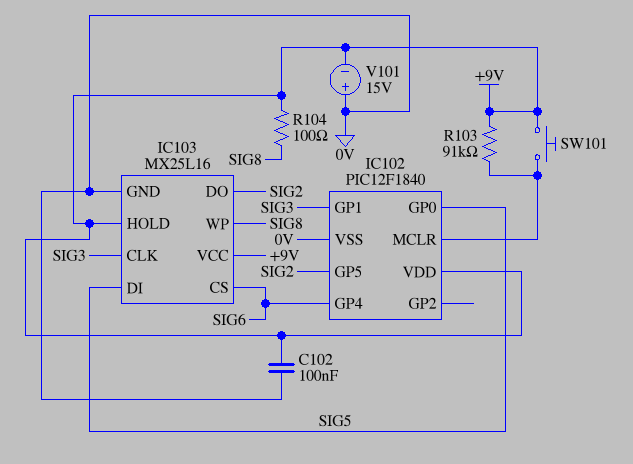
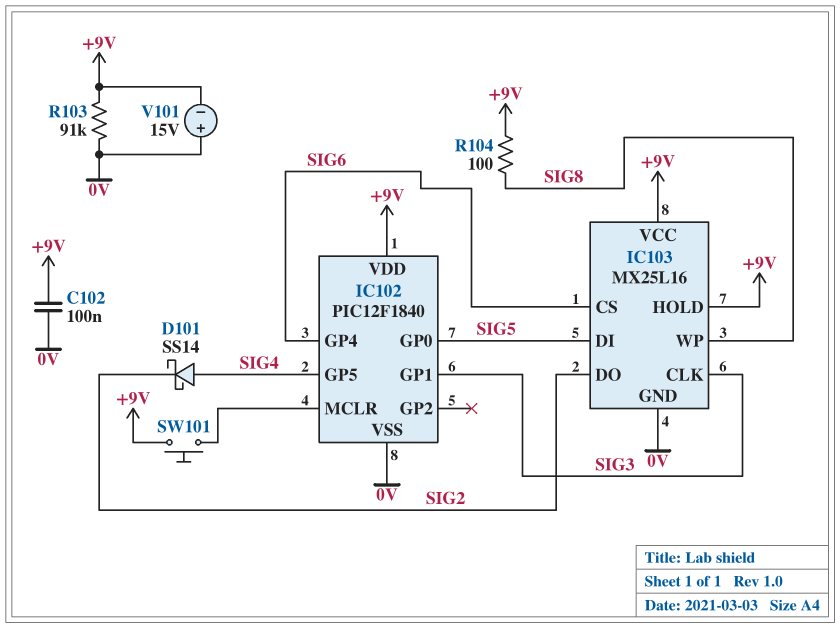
D101: none -> schottky SS14 (A SIG4, K SIG2)
IC102 pin GP5: SIG2 -> SIG4
R103: 91k (+9V, IC102/MCLR) -> 91k (+9V, 0V)

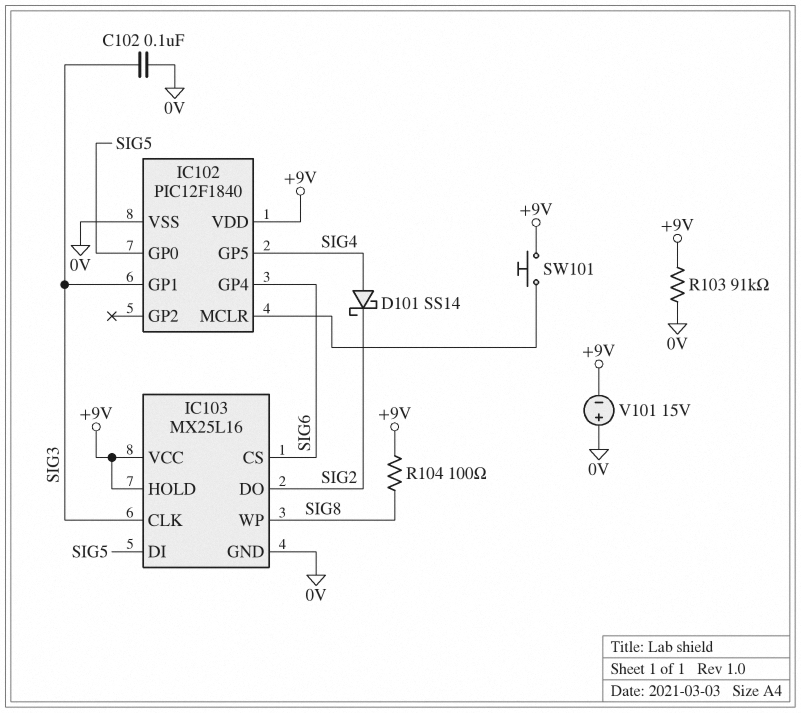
C102: 100nF (+9V, 0V) -> 100nF (0V, SIG3)

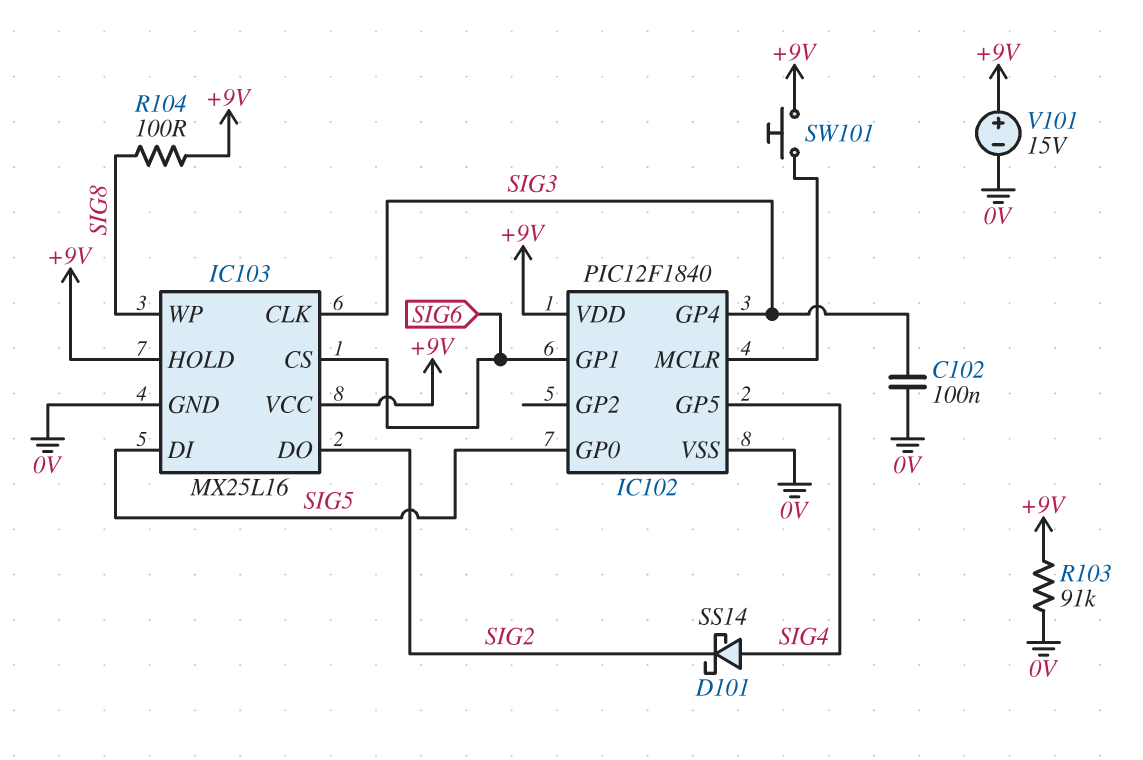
IC102 pin GP1: SIG3 -> SIG6
IC102 pin GP4: SIG6 -> SIG3
V101: 15V (plus 0V, minus +9V) -> 15V (plus +9V, minus 0V)

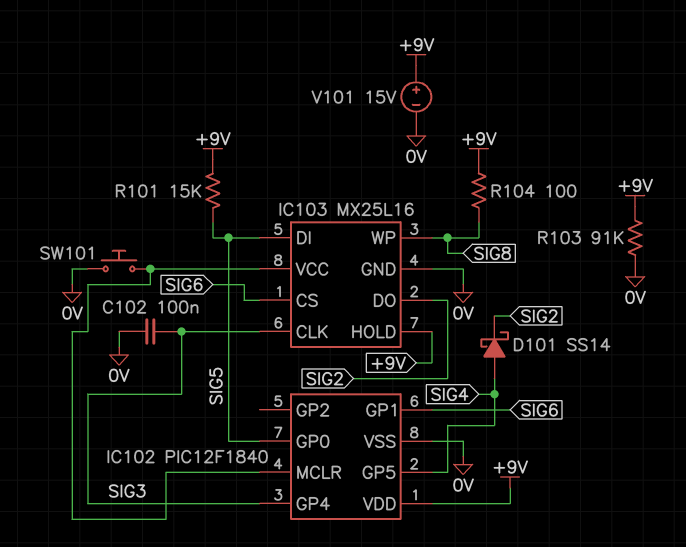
IC103 pin VCC: +9V -> IC102/MCLR
R101: none -> 15k (+9V, SIG5)
SW101: button (+9V, IC102/MCLR) -> button (0V, IC102/MCLR)

